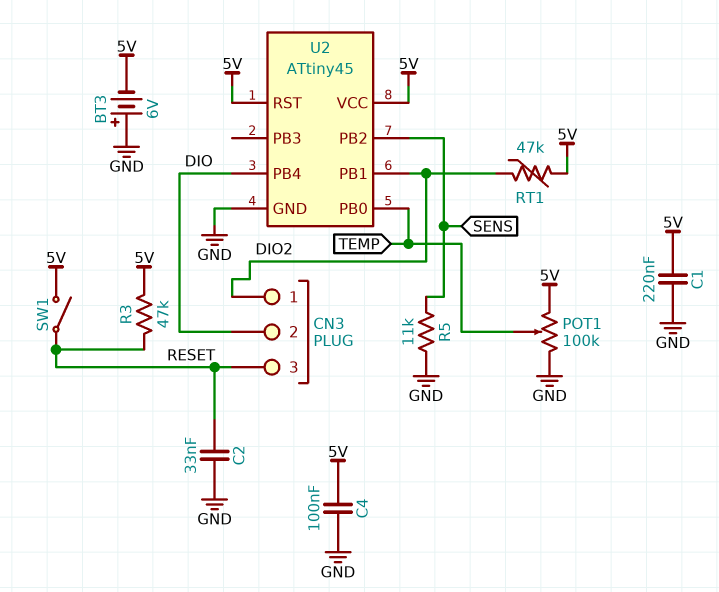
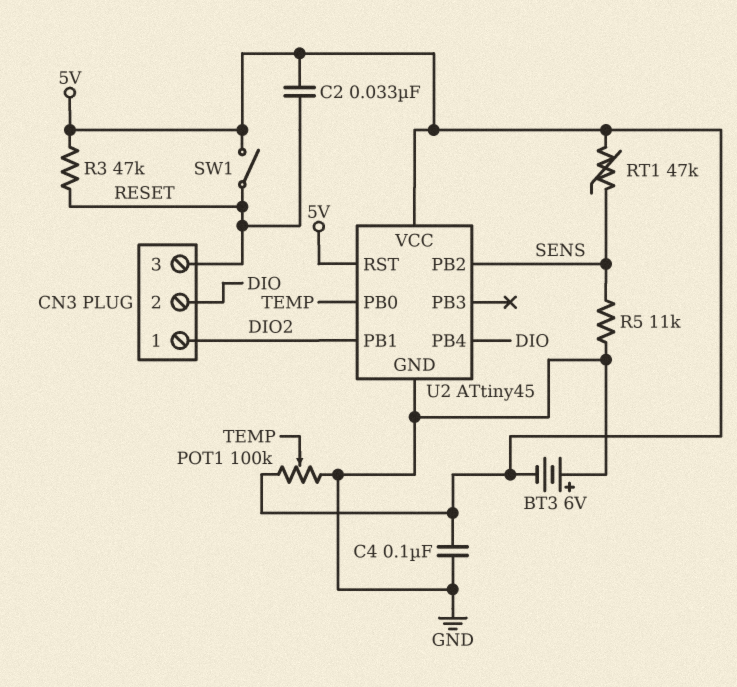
C1: 220nF (5V, GND) -> none
C2: 33nF (GND, RESET) -> 33nF (5V, RESET)
RT1: 47k (5V, DIO2) -> 47k (5V, SENS)

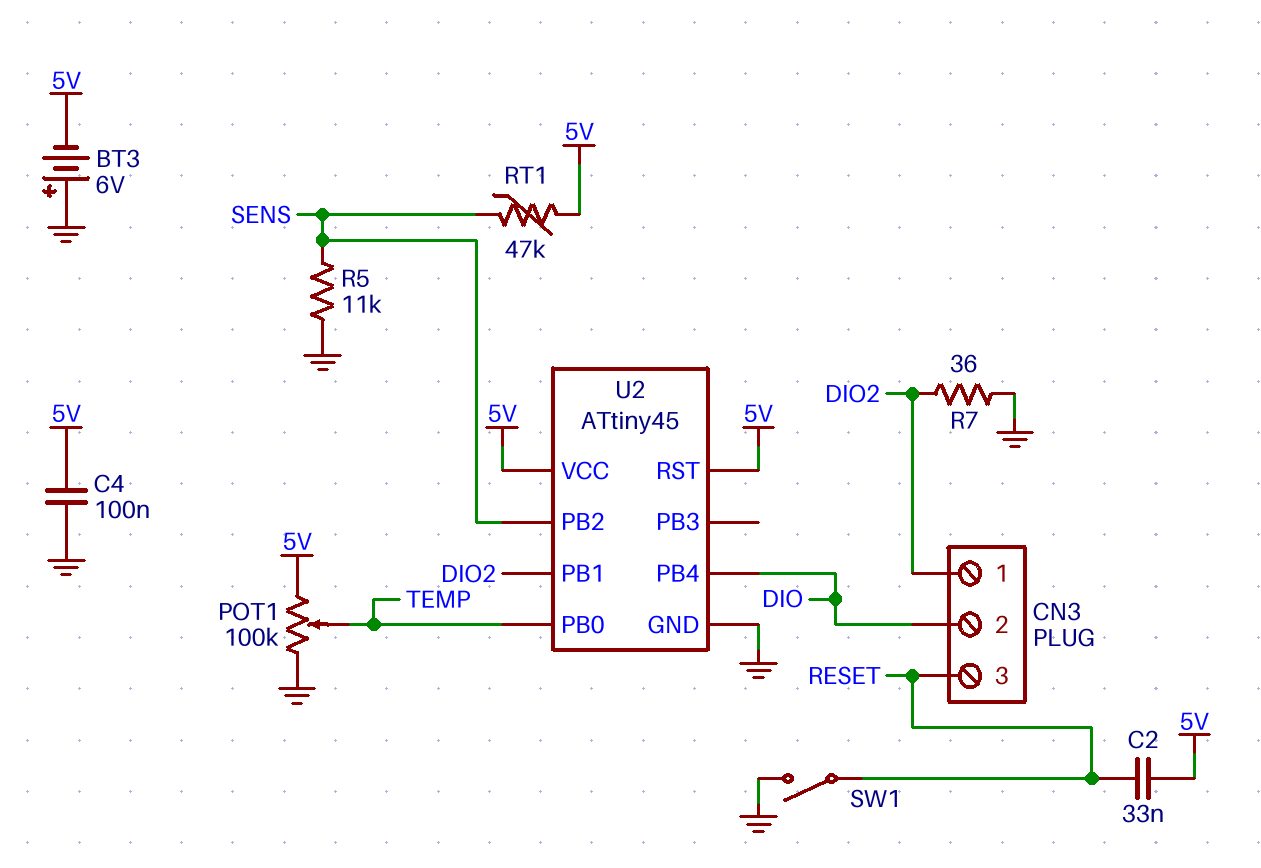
R3: 47k (5V, RESET) -> none
R7: none -> 36 (DIO2, GND)
SW1: switch (5V, RESET) -> switch (GND, RESET)

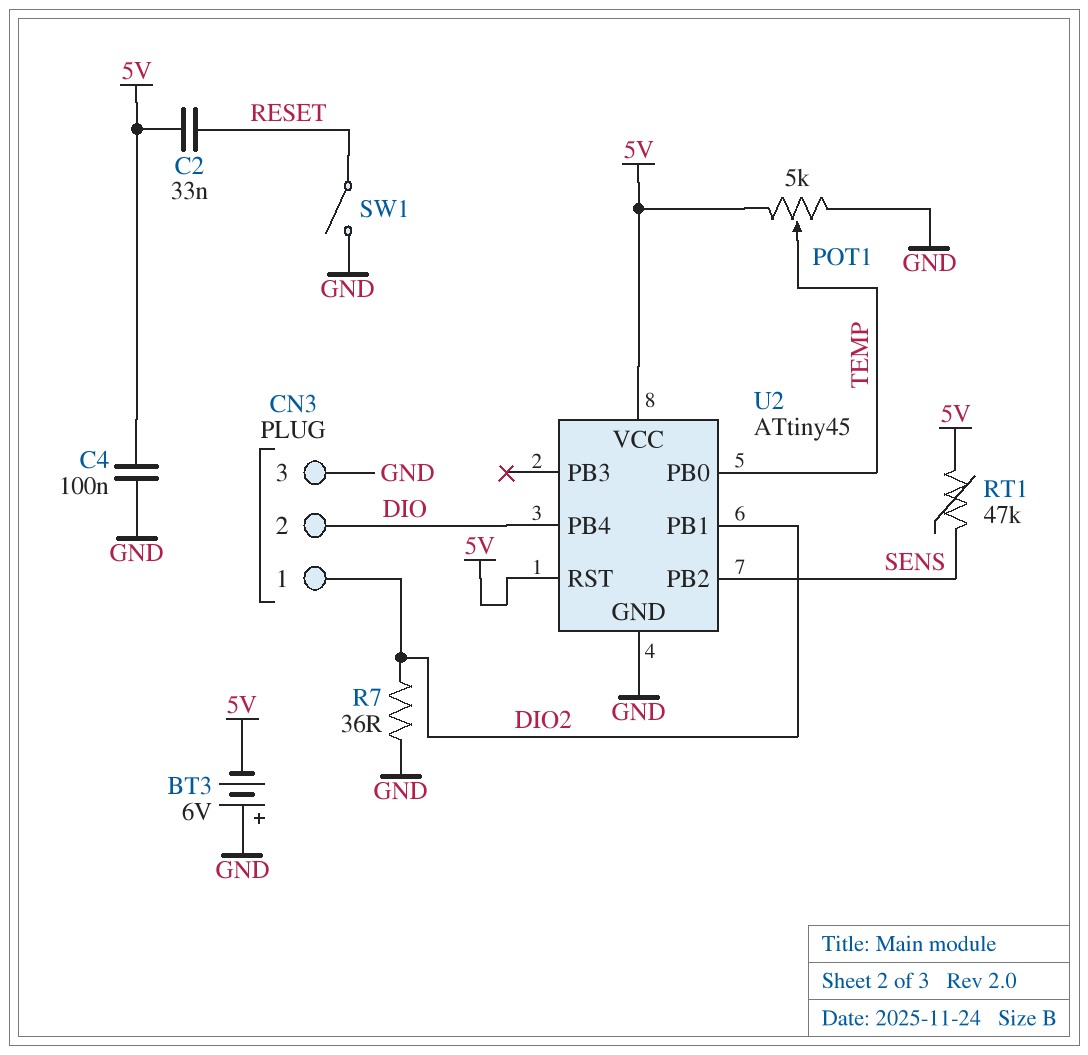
CN3 pin 3: RESET -> GND
POT1: 100k (5V, GND, wiper TEMP) -> 5k (5V, GND, wiper TEMP)
R5: 11k (GND, SENS) -> none

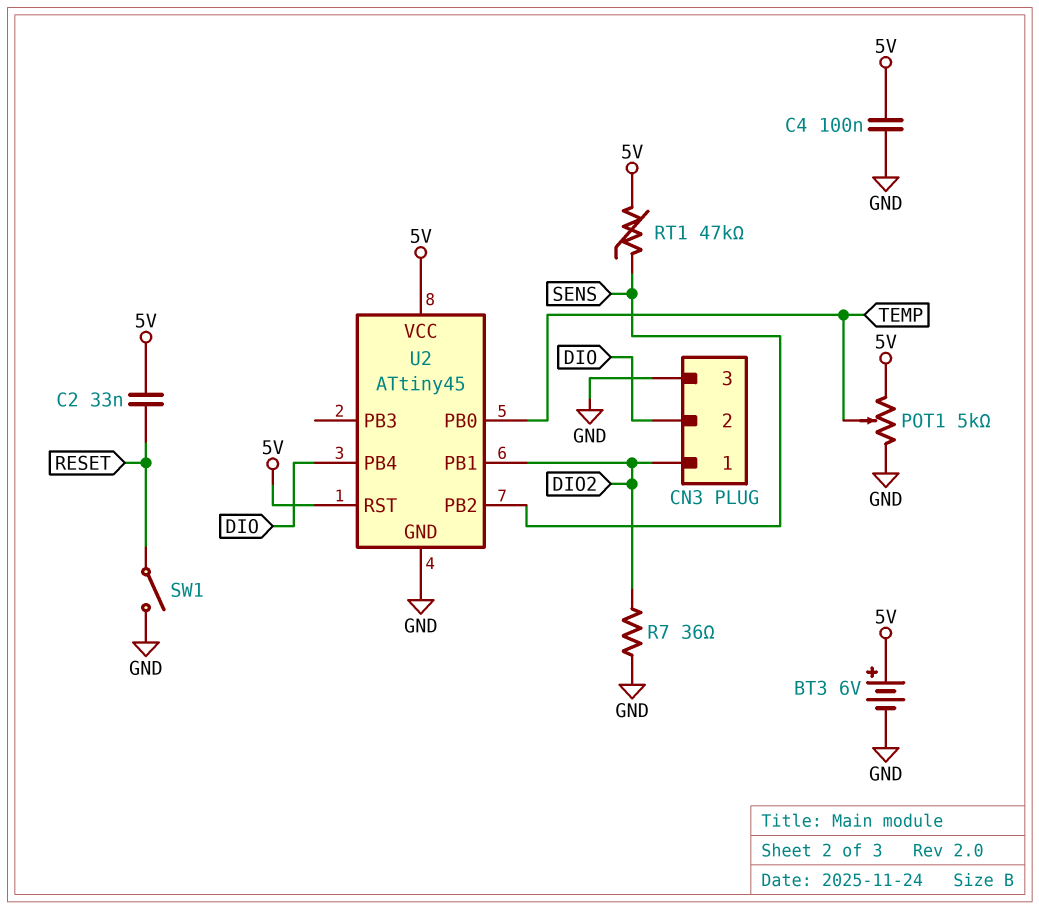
BT3: 6V (plus GND, minus 5V) -> 6V (plus 5V, minus GND)

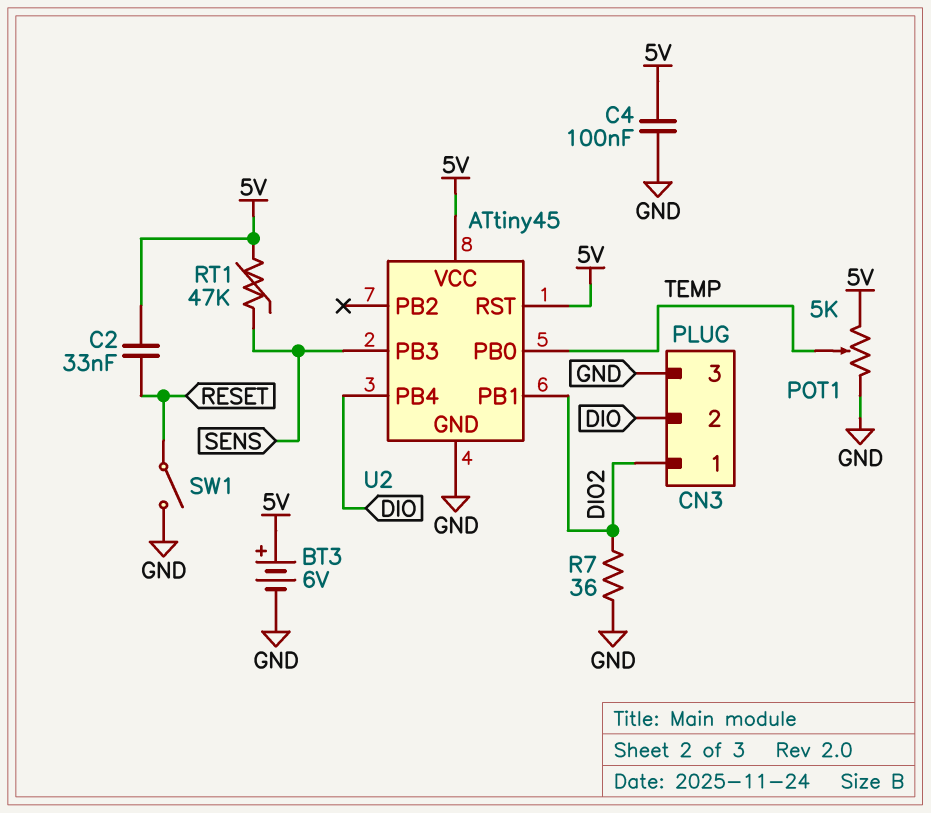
U2 pin PB2: SENS -> none
U2 pin PB3: none -> SENS

